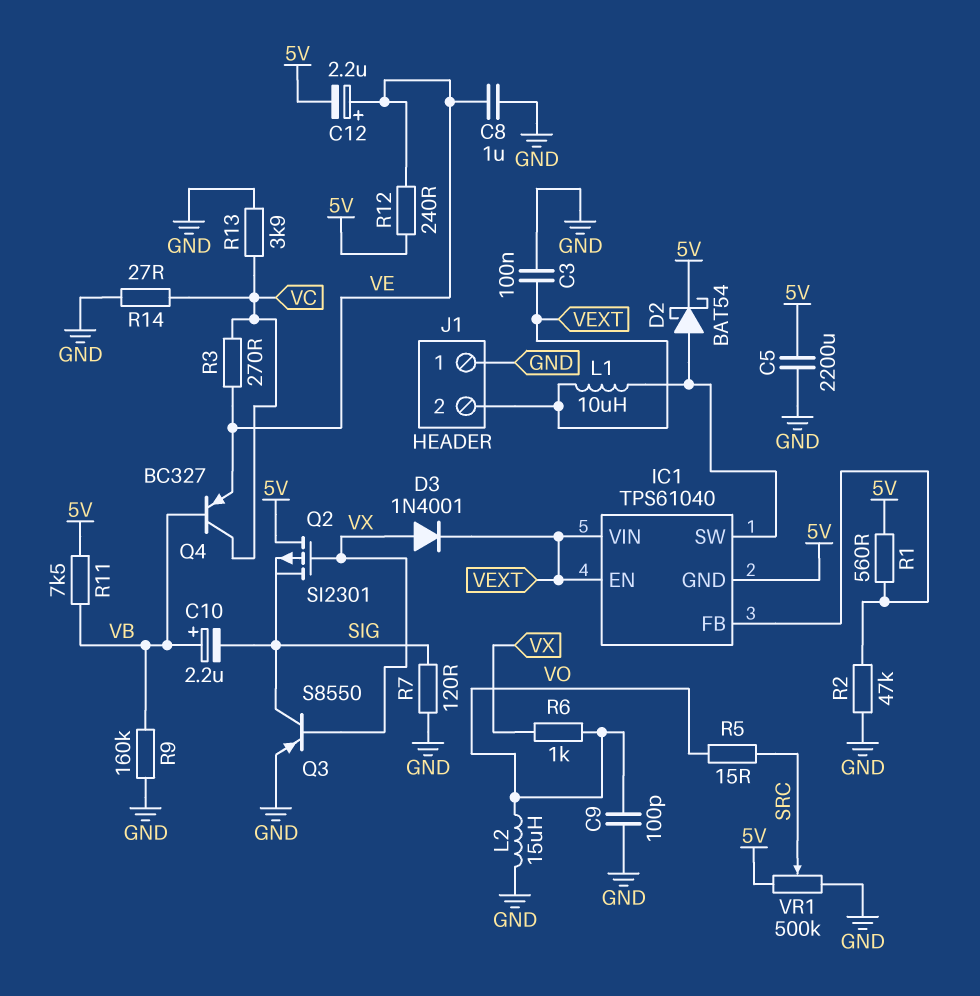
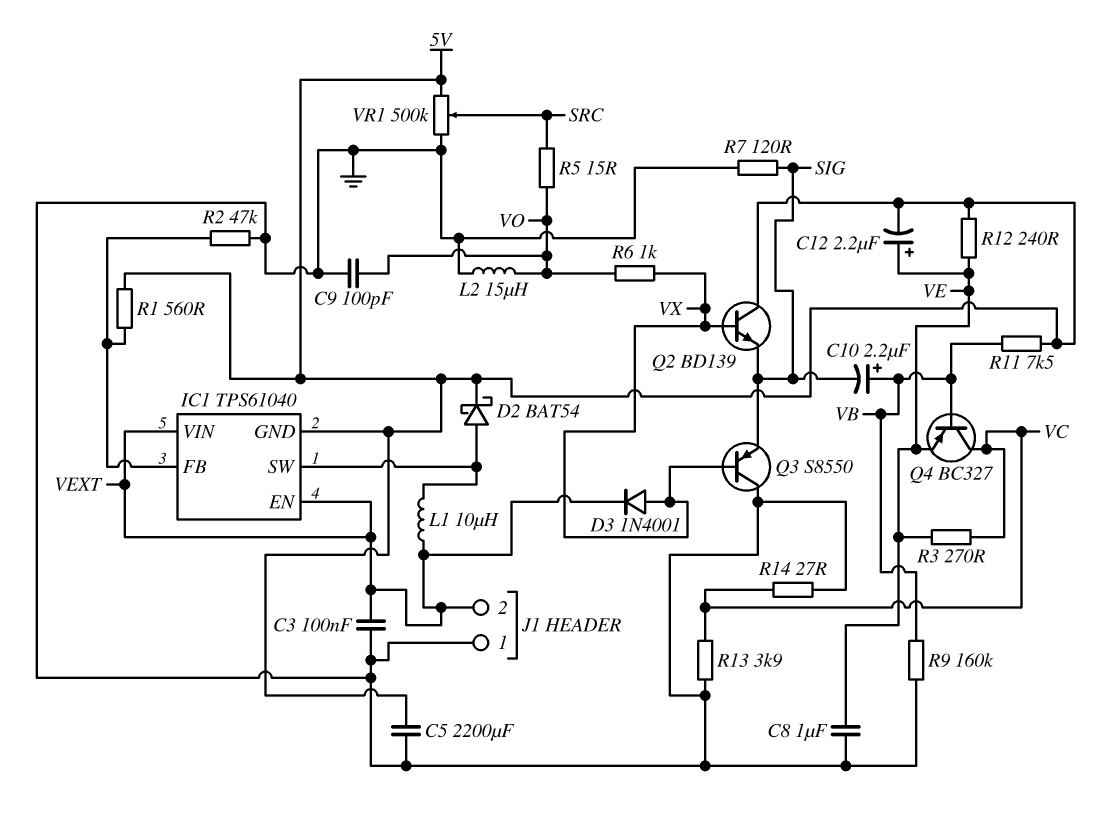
Q2: PMOS SI2301 (G VX, D 5V, S SIG) -> NPN BD139 (B VX, C 5V, E SIG)
Q3: PNP S8550 (B VX, C SIG, E GND) -> PNP S8550 (B VX, C GND, E SIG)

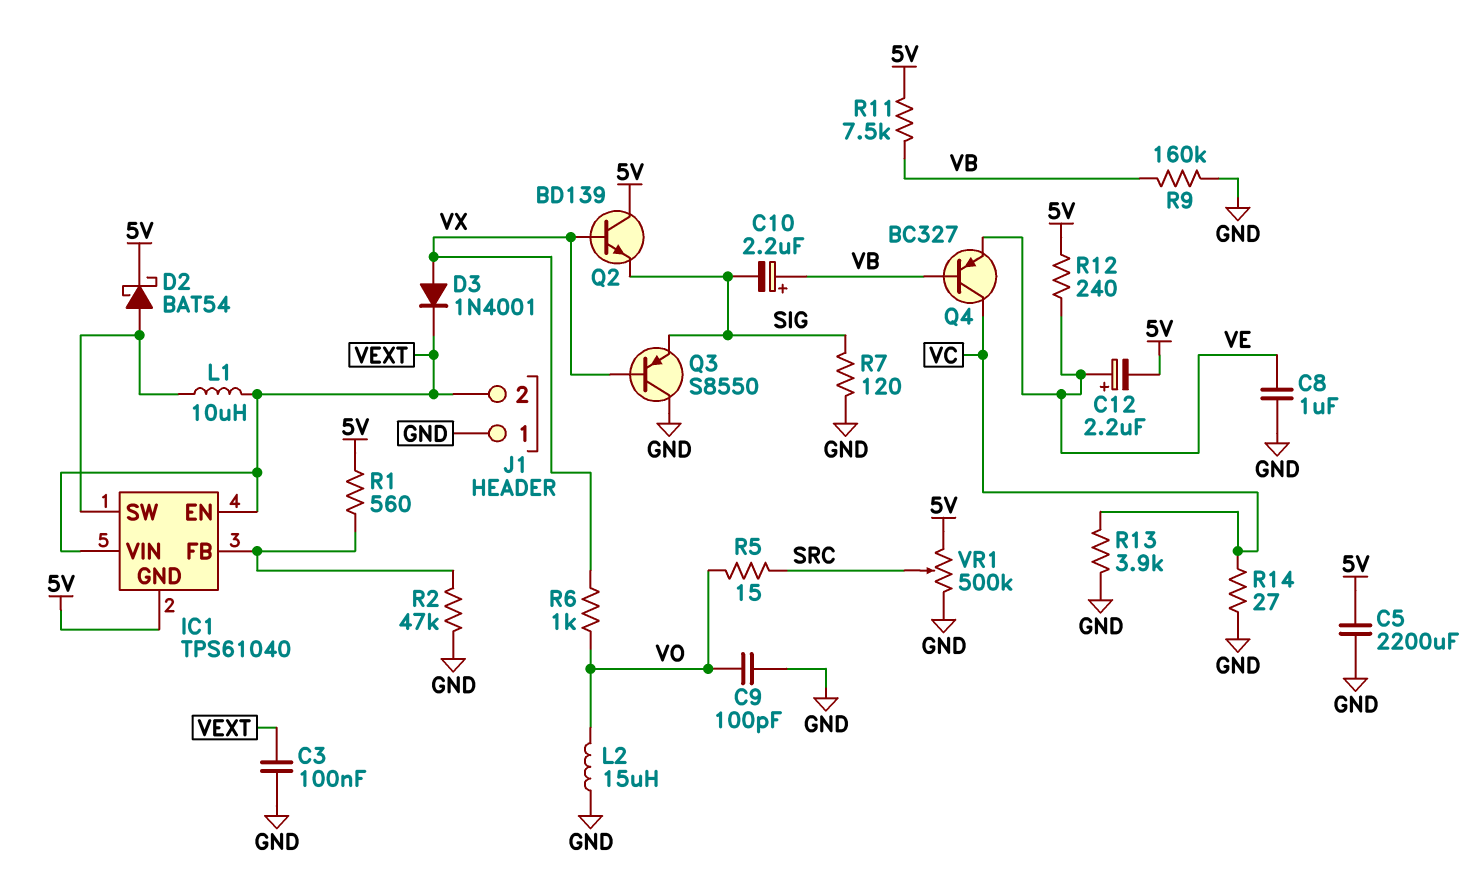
R3: 270 (VC, VE) -> none

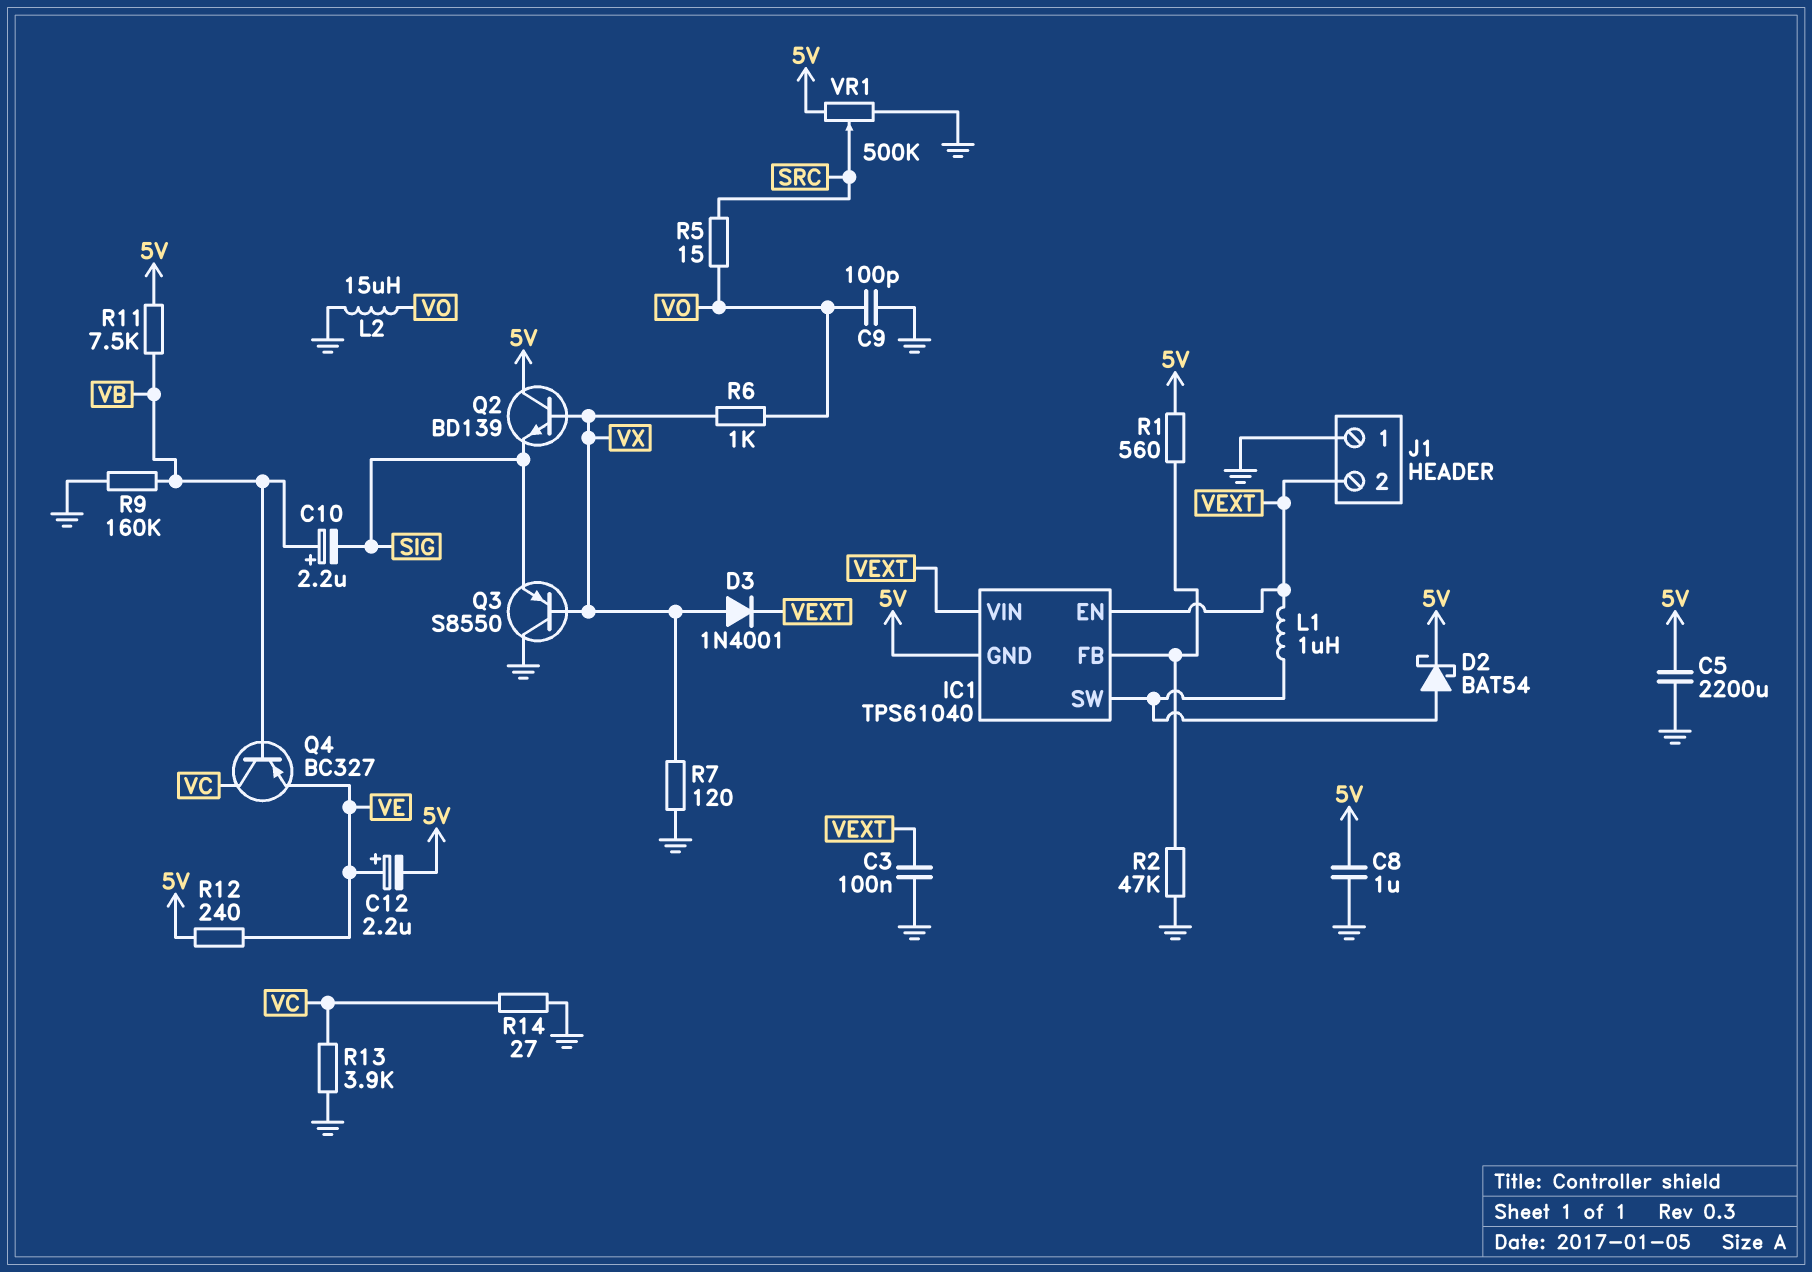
C8: 1uF (GND, VE) -> 1uF (5V, GND)
L1: 10uH (IC1/SW, VEXT) -> 1uH (IC1/SW, VEXT)
R7: 120 (GND, SIG) -> 120 (GND, VX)

